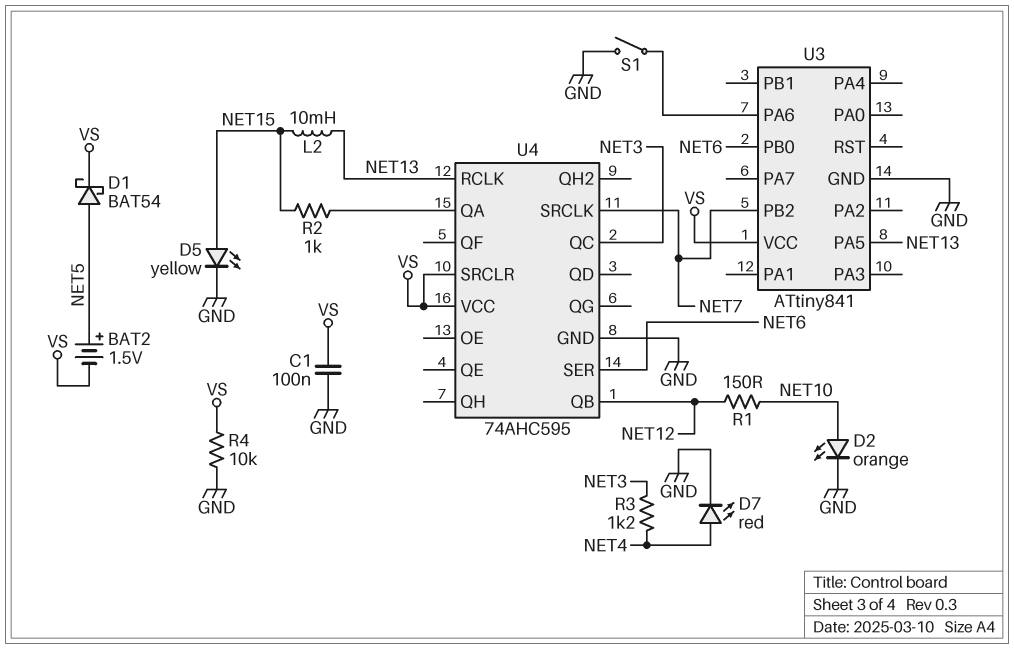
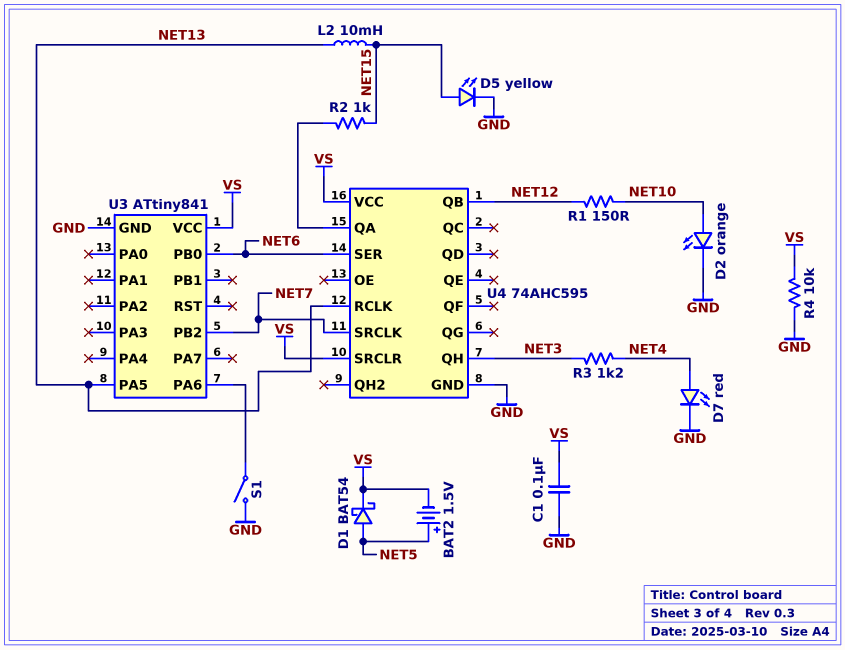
U4 pin QC: NET3 -> none
U4 pin QH: none -> NET3

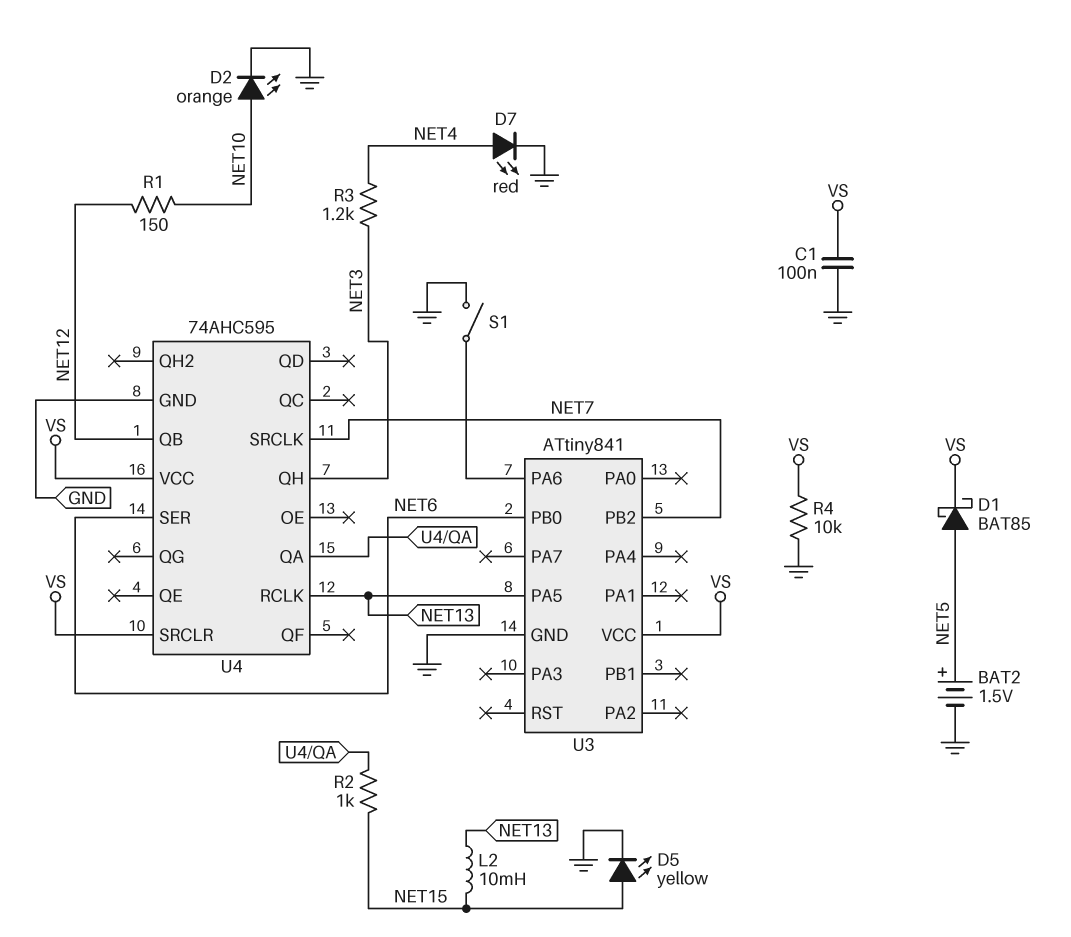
BAT2: 1.5V (plus NET5, minus VS) -> 1.5V (plus NET5, minus GND)
D1: schottky BAT54 (A NET5, K VS) -> schottky BAT85 (A NET5, K VS)

